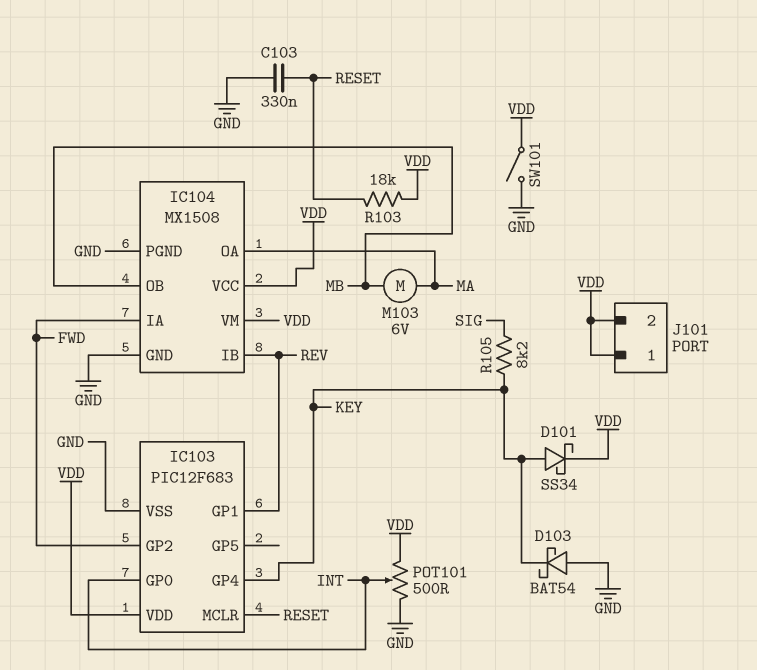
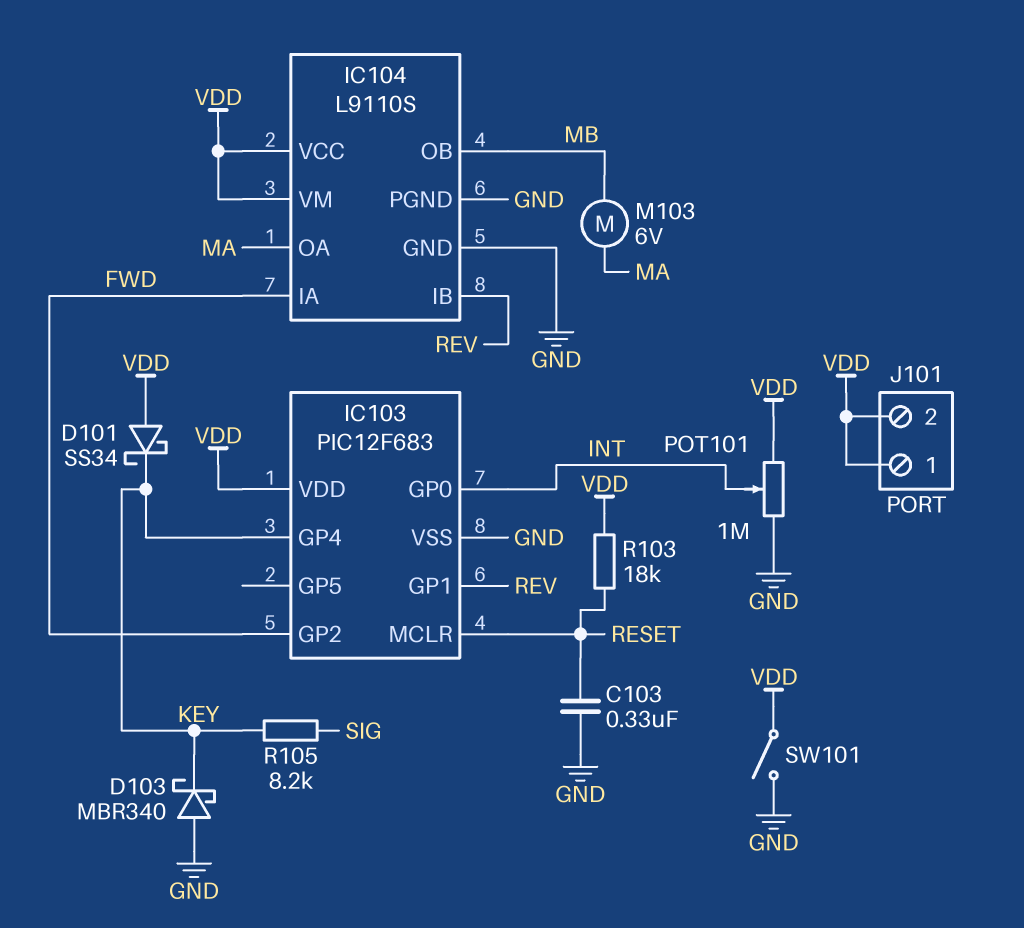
D101: schottky SS34 (A KEY, K VDD) -> schottky SS34 (A VDD, K KEY)
D103: schottky BAT54 (A GND, K KEY) -> schottky MBR340 (A GND, K KEY)
IC104: MX1508 -> L9110S
POT101: 500 (GND, VDD, wiper INT) -> 1M (GND, VDD, wiper INT)

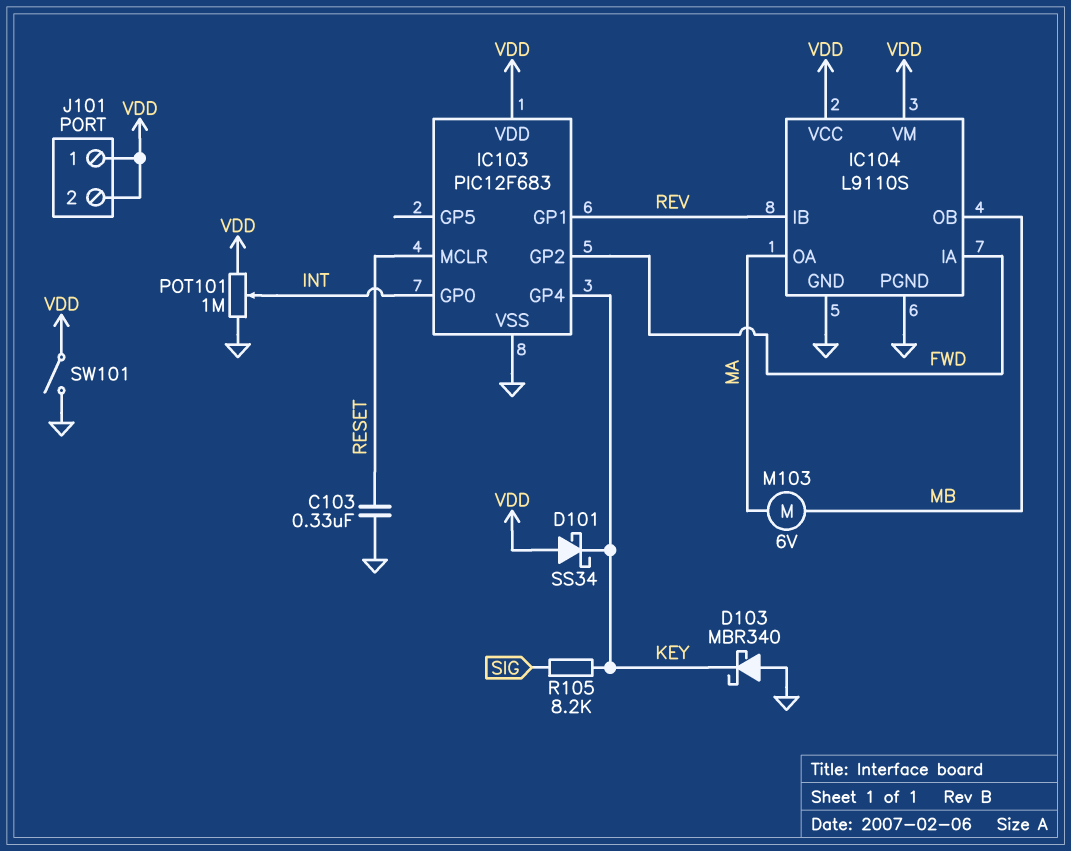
R103: 18k (RESET, VDD) -> none

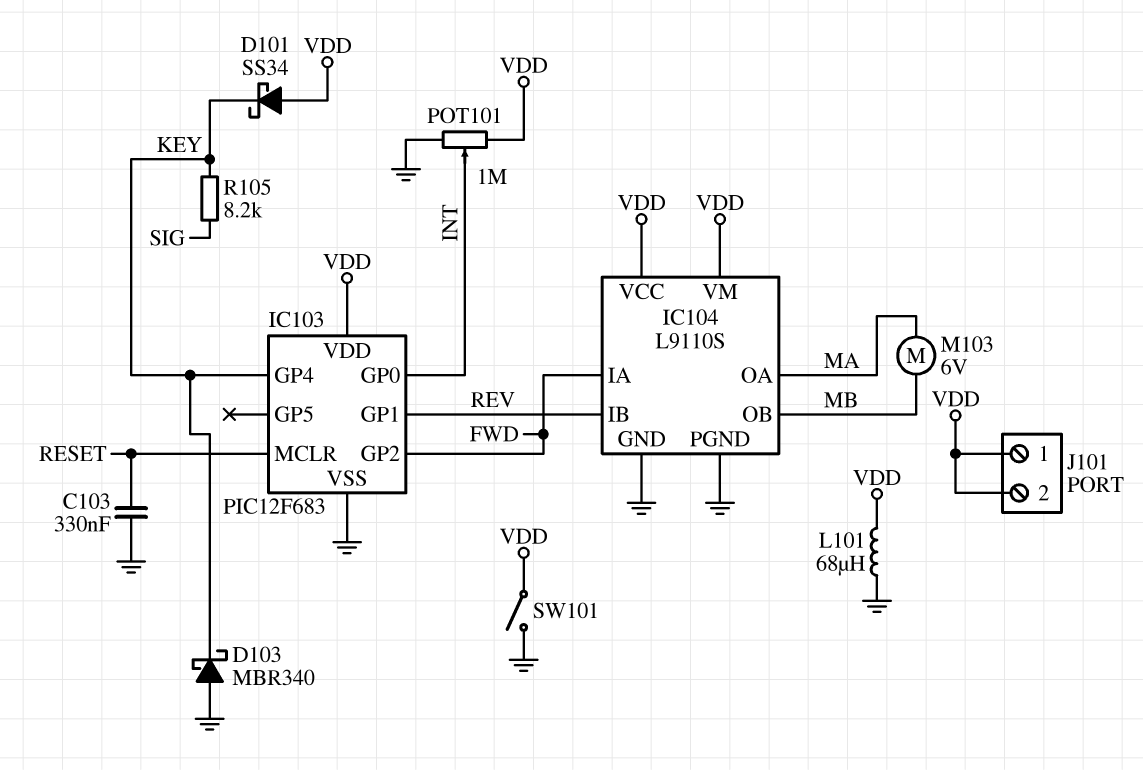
L101: none -> 68uH (GND, VDD)

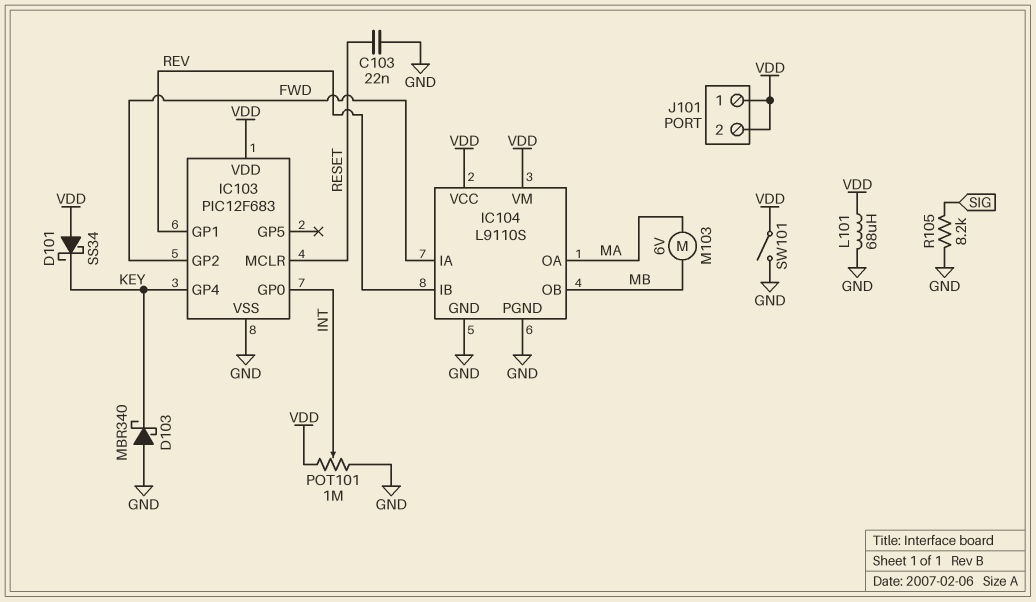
C103: 330nF (GND, RESET) -> 22nF (GND, RESET)
R105: 8.2k (KEY, SIG) -> 8.2k (GND, SIG)

